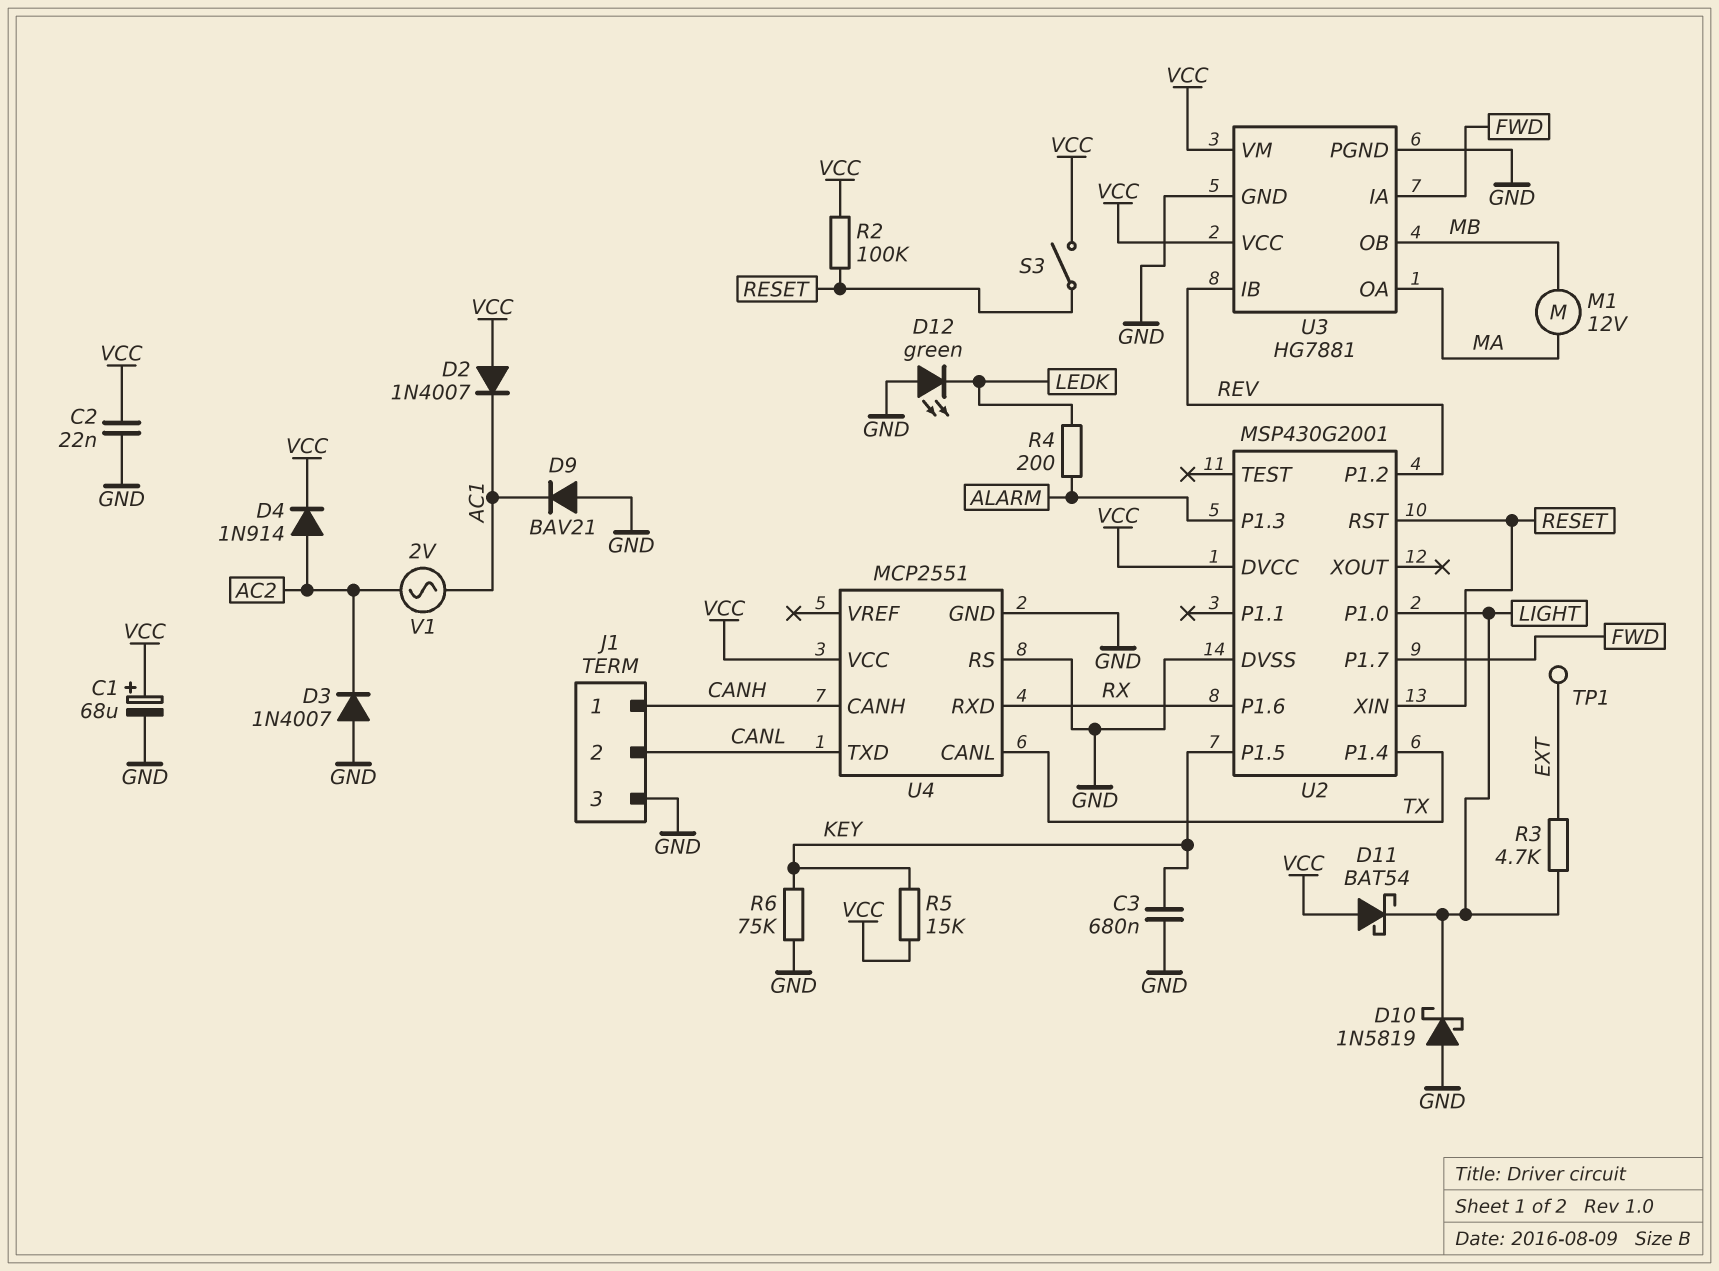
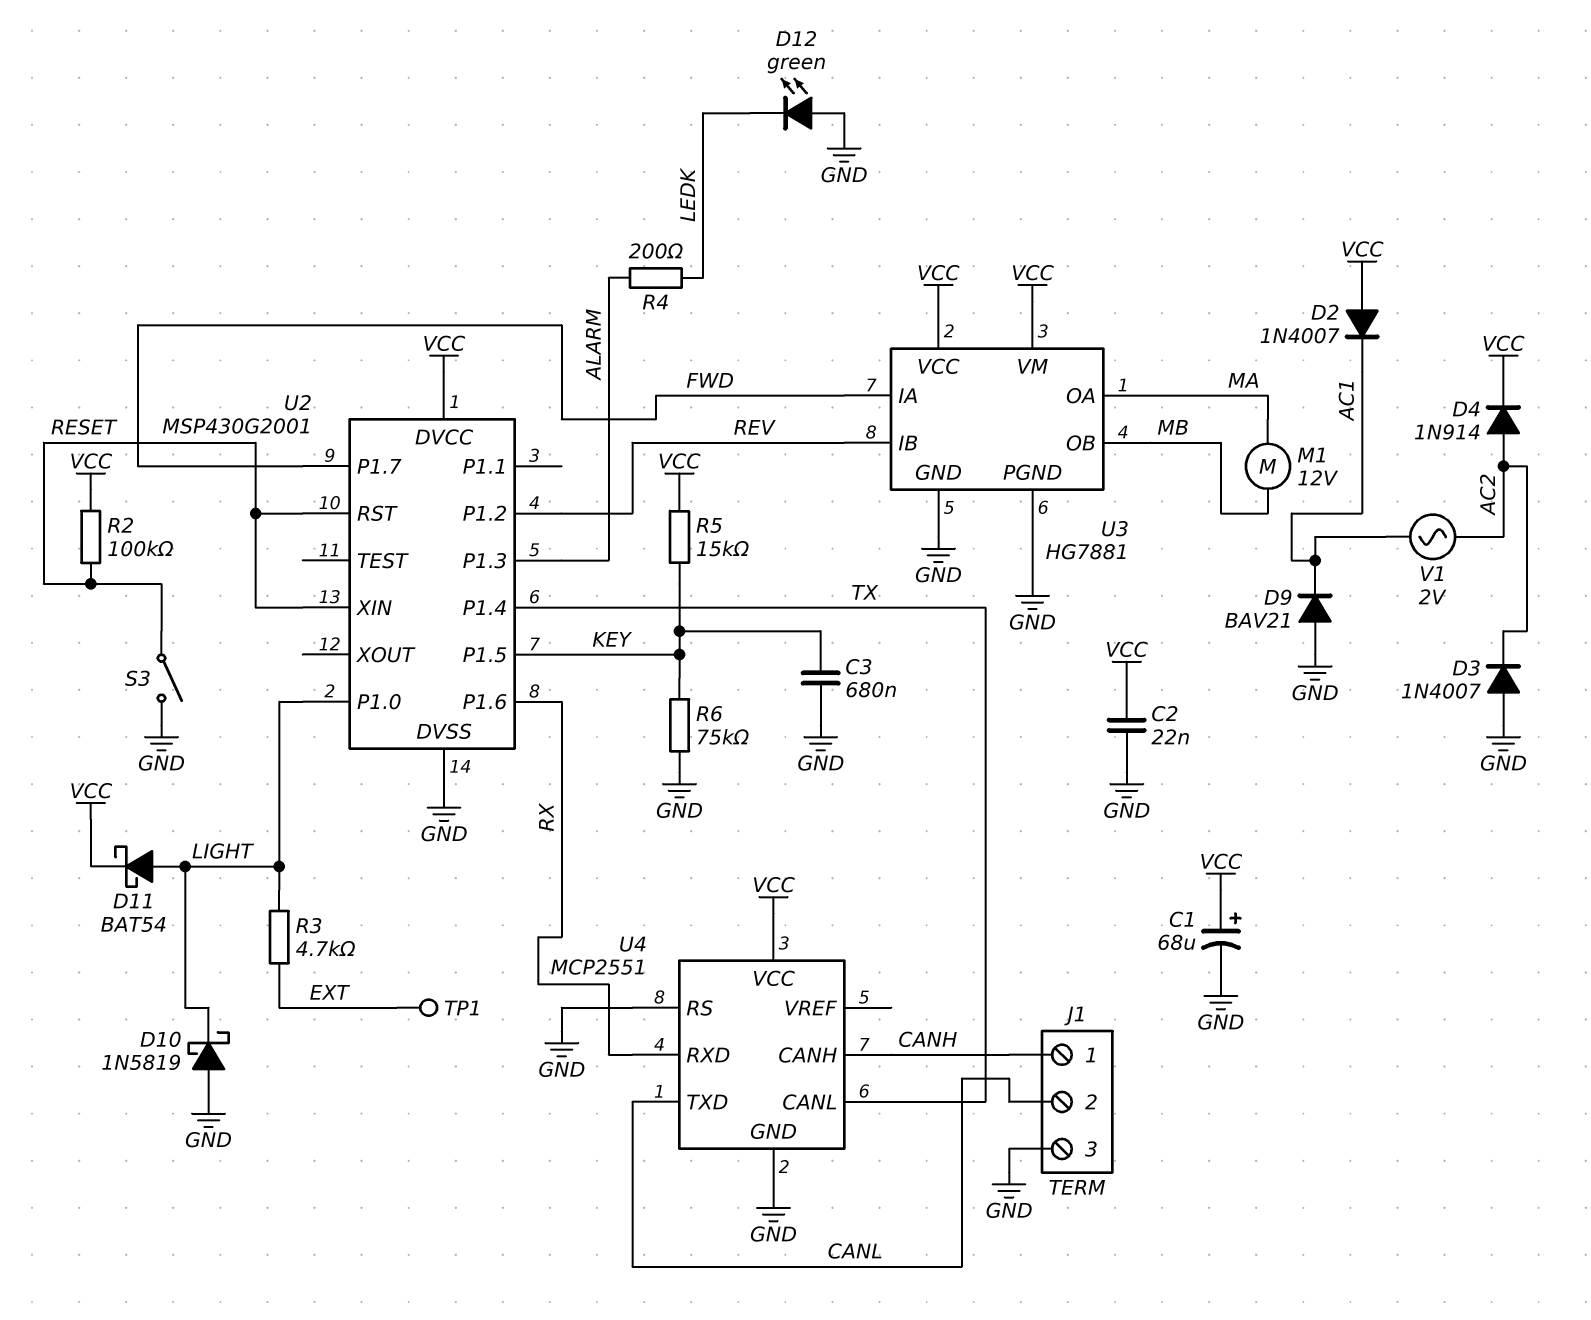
D11: schottky BAT54 (A VCC, K LIGHT) -> schottky BAT54 (A LIGHT, K VCC)
S3: switch (RESET, VCC) -> switch (GND, RESET)

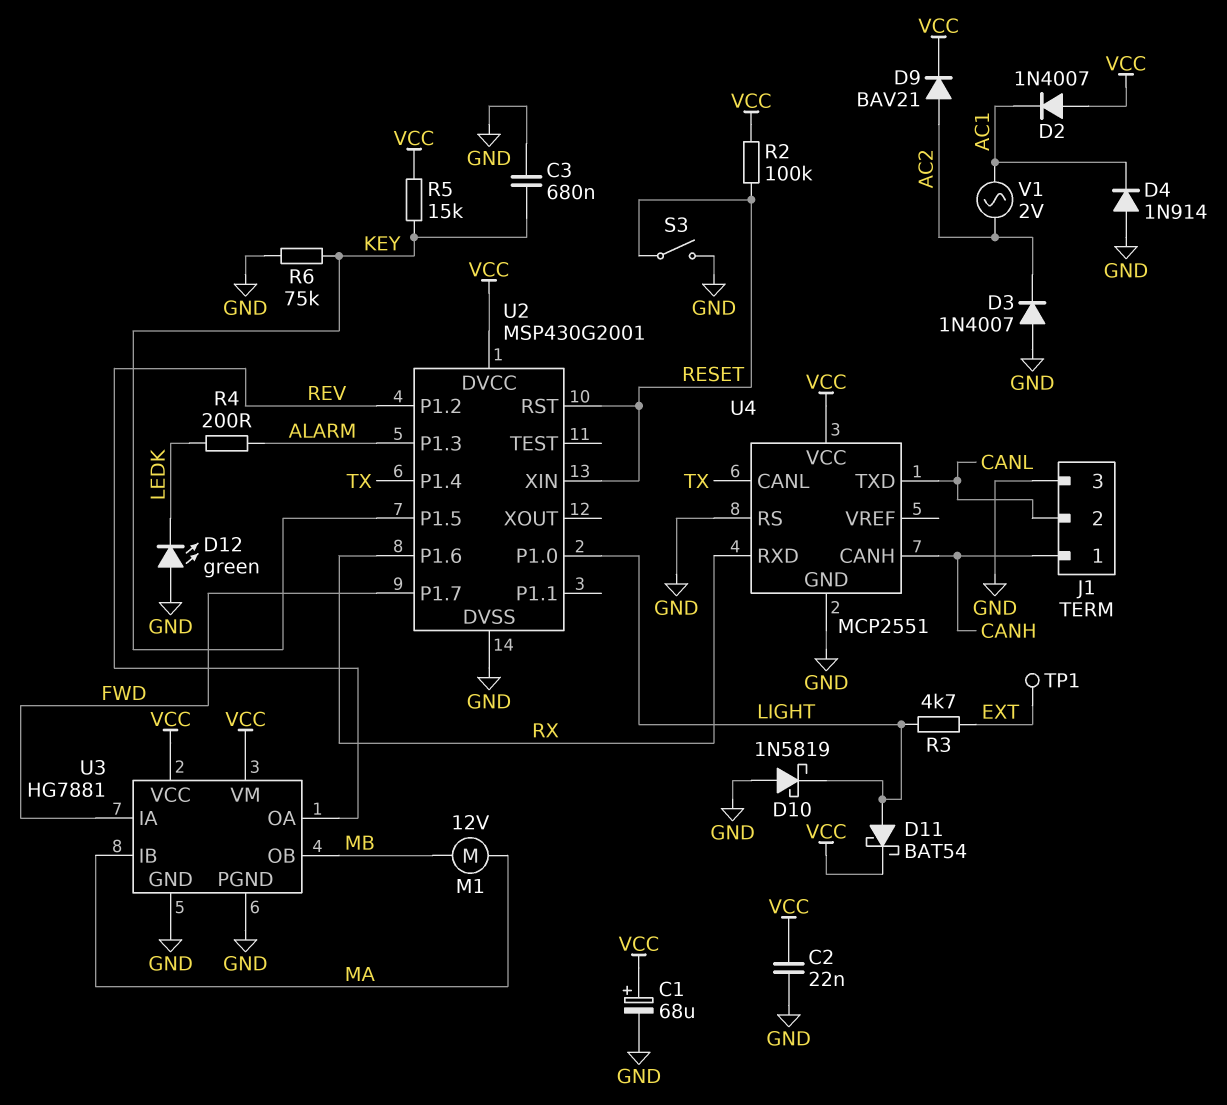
D4: diode 1N914 (A AC2, K VCC) -> diode 1N914 (A GND, K AC1)
D9: diode BAV21 (A GND, K AC1) -> diode BAV21 (A AC2, K VCC)
U3 pin IB: REV -> MA
U3 pin OA: MA -> REV

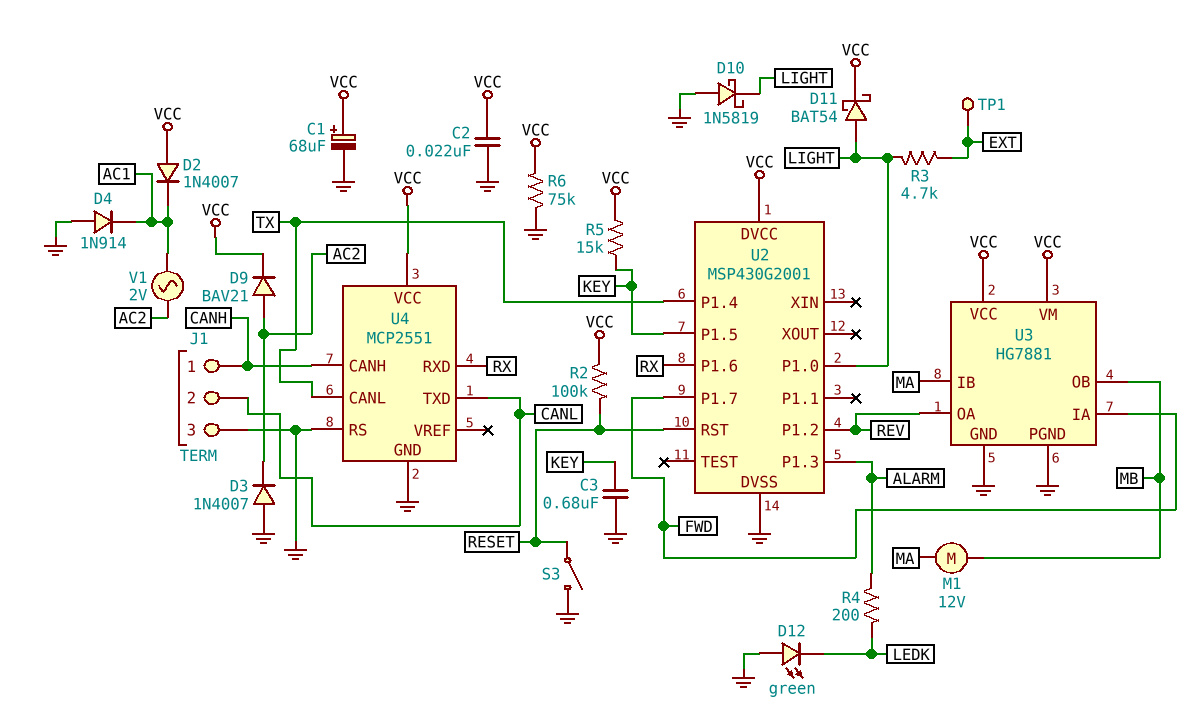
R6: 75k (GND, KEY) -> 75k (GND, VCC)
U2 pin XIN: RESET -> none

